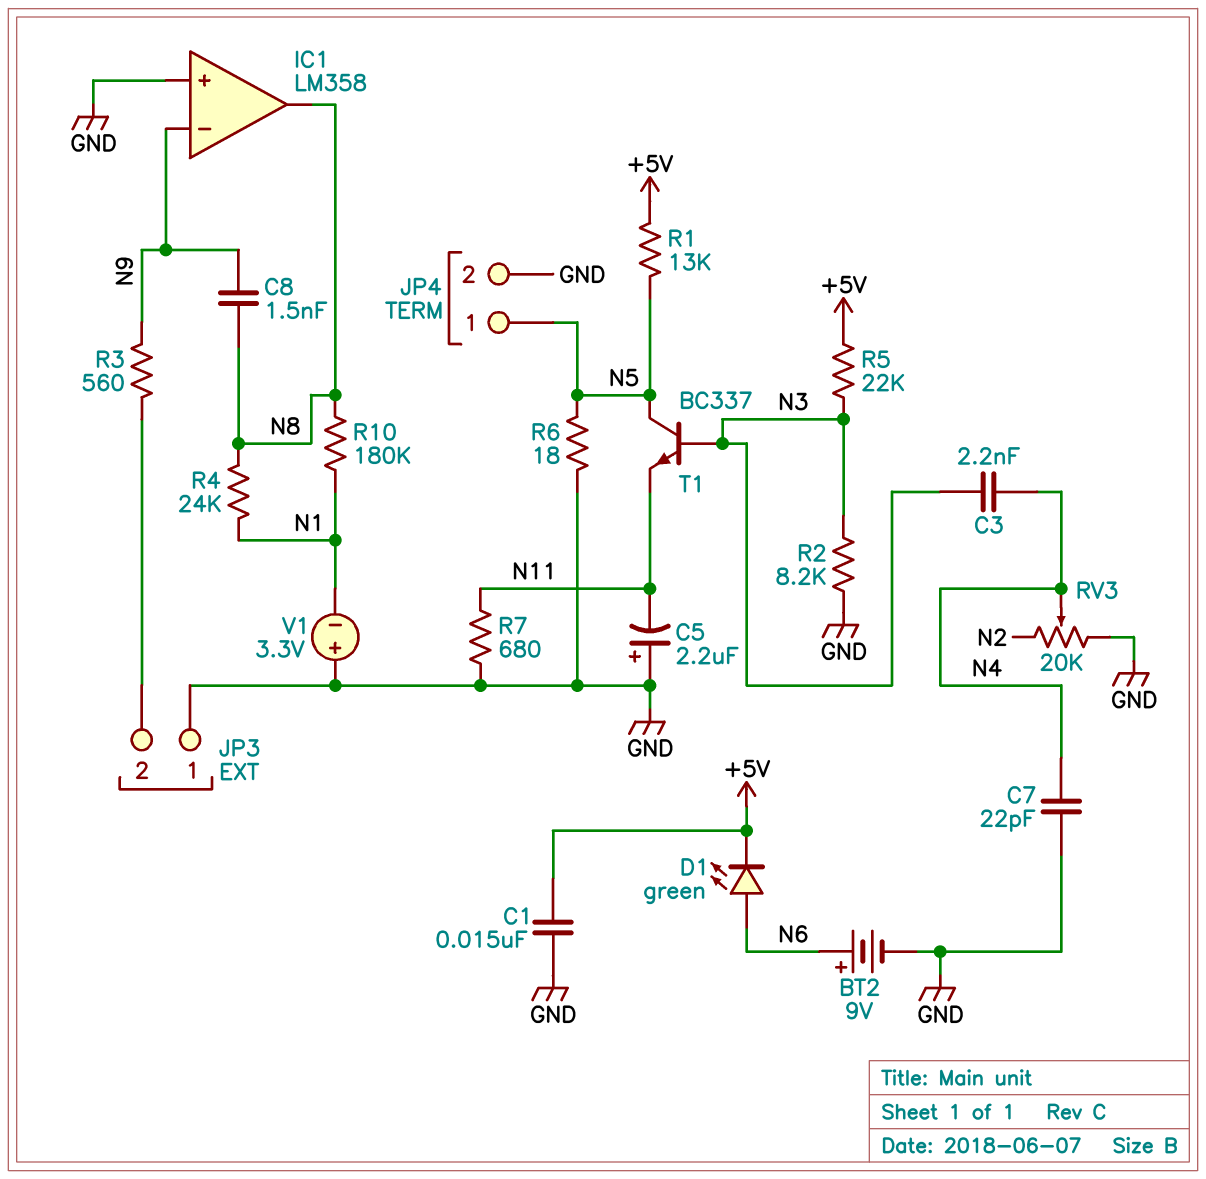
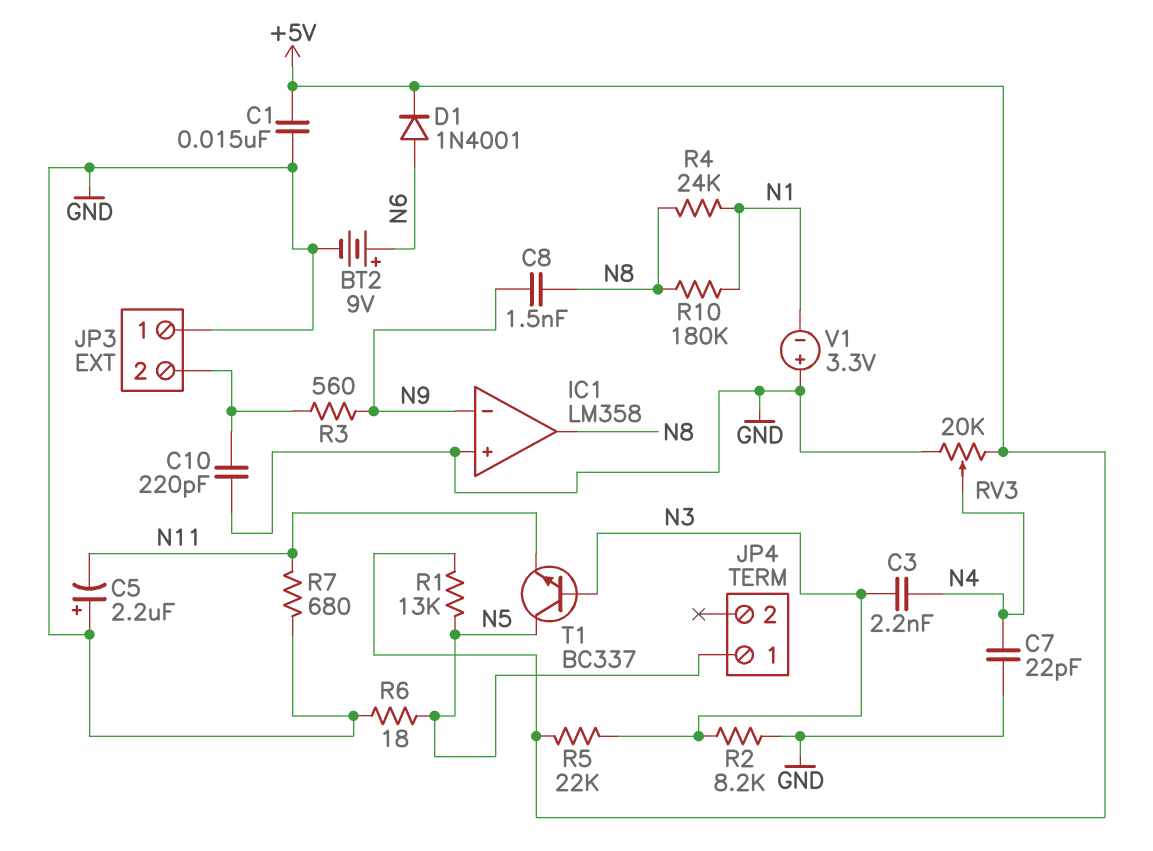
C10: none -> 220pF (GND, JP3/2)
D1: LED green (A N6, K +5V) -> diode 1N4001 (A N6, K +5V)
JP4 pin 2: GND -> none
RV3: 20k (GND, N2, wiper N4) -> 20k (+5V, GND, wiper N4)

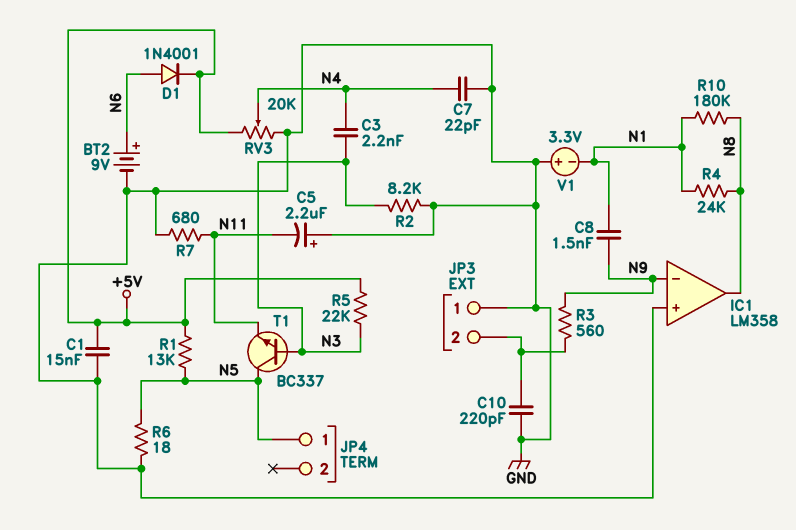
C8: 1.5nF (N8, N9) -> 1.5nF (N1, N9)

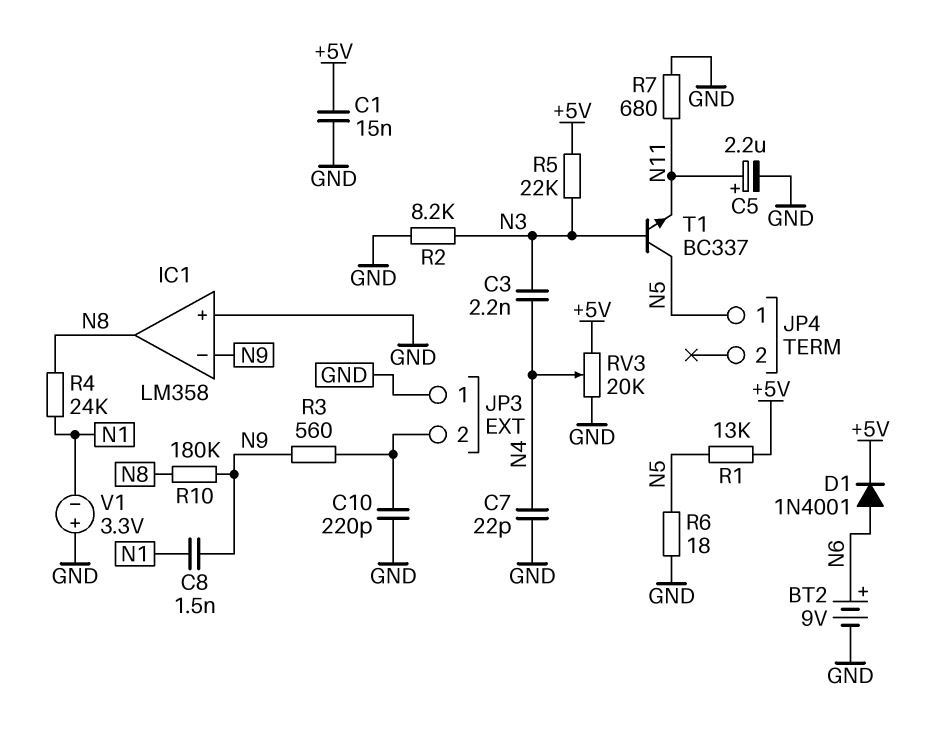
C5: 2.2uF (plus GND, minus N11) -> 2.2uF (plus N11, minus GND)
R10: 180k (N1, N8) -> 180k (N8, N9)

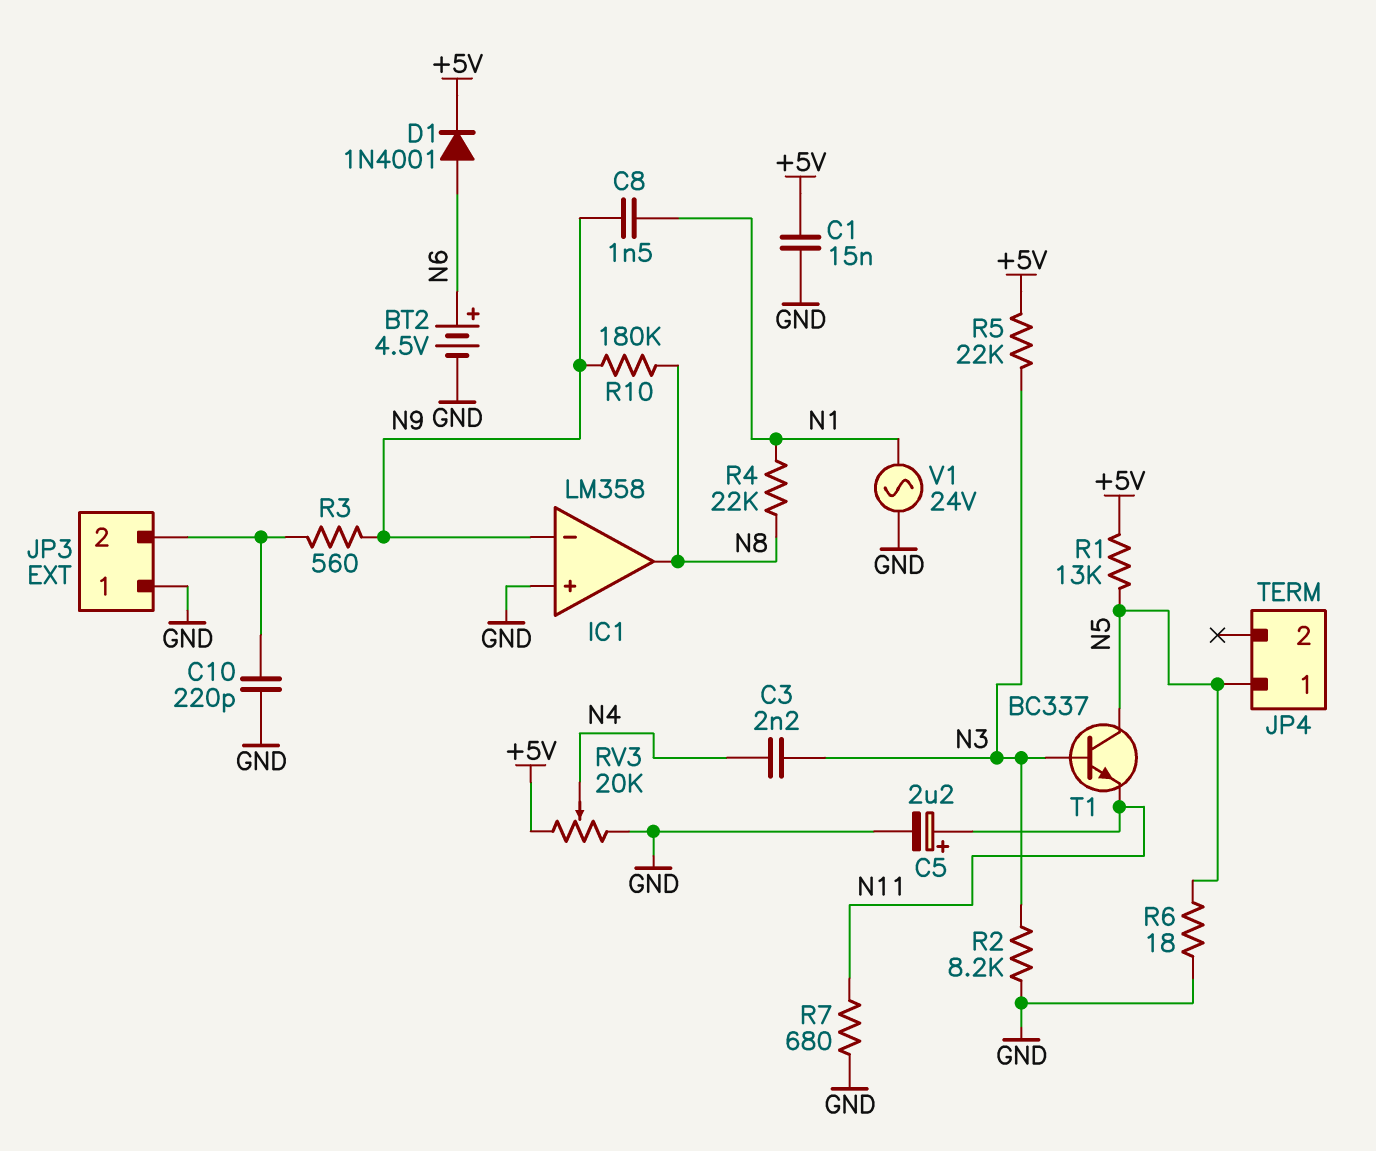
BT2: 9V (plus N6, minus GND) -> 4.5V (plus N6, minus GND)
C7: 22pF (GND, N4) -> none
R4: 24k (N1, N8) -> 22k (N1, N8)
V1: 3.3V (plus GND, minus N1) -> AC 24V (GND, N1)

